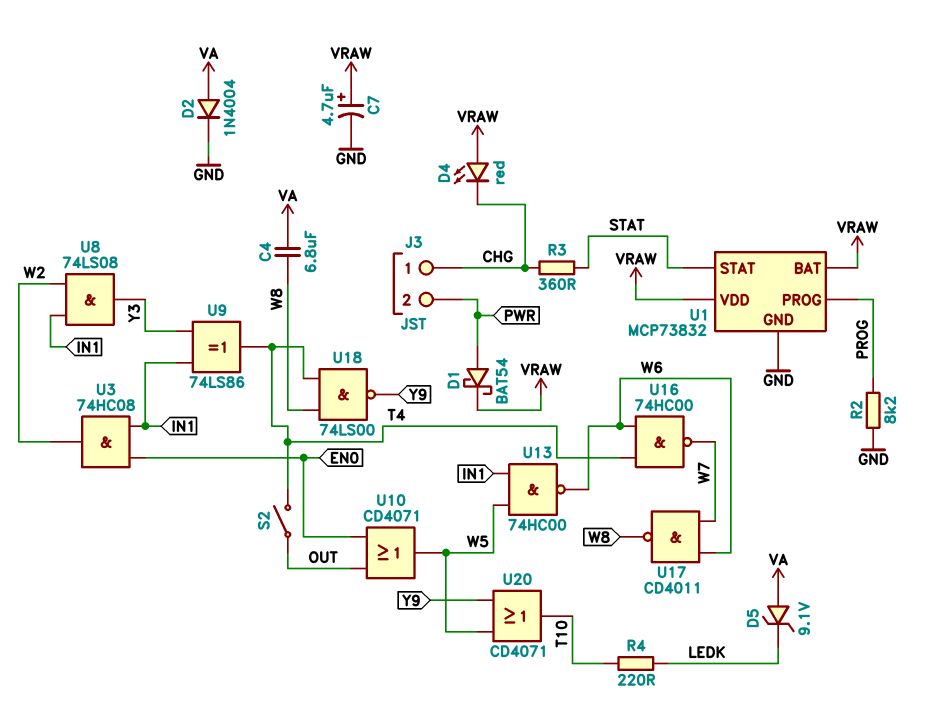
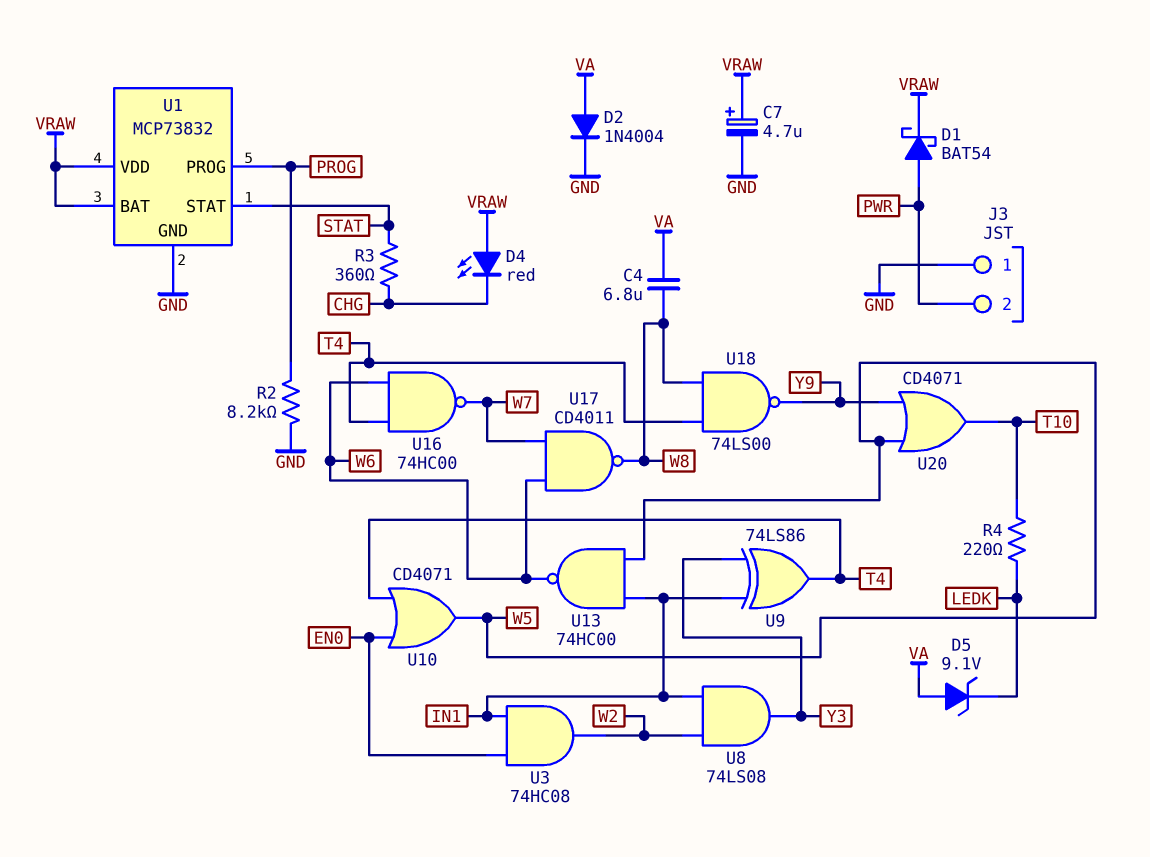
J3 pin 1: CHG -> GND
S2: switch (OUT, T4) -> none
U10: OR CD4071 (in EN0, in OUT, out W5) -> OR CD4071 (in EN0, in T4, out W5)

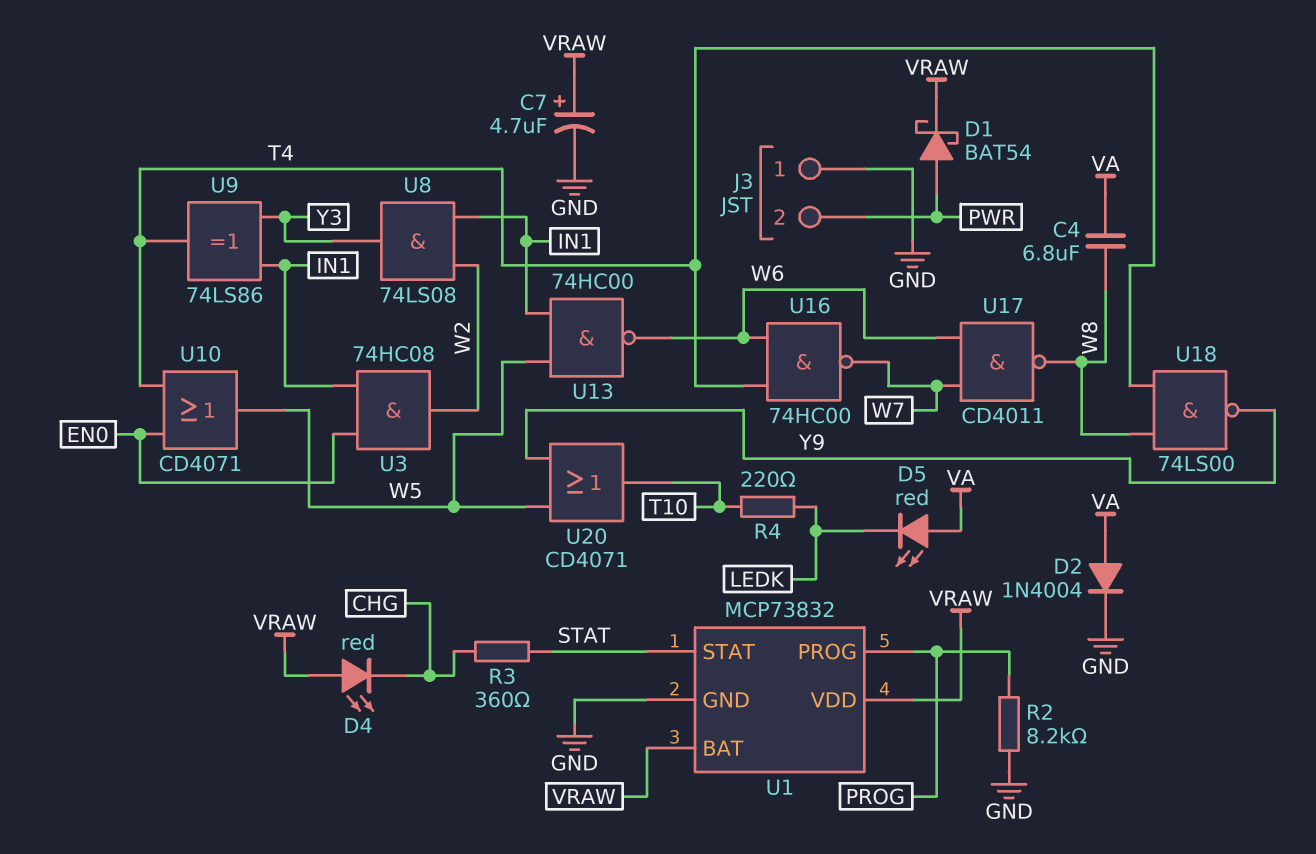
D5: zener 9.1V (A VA, K LEDK) -> LED red (A VA, K LEDK)

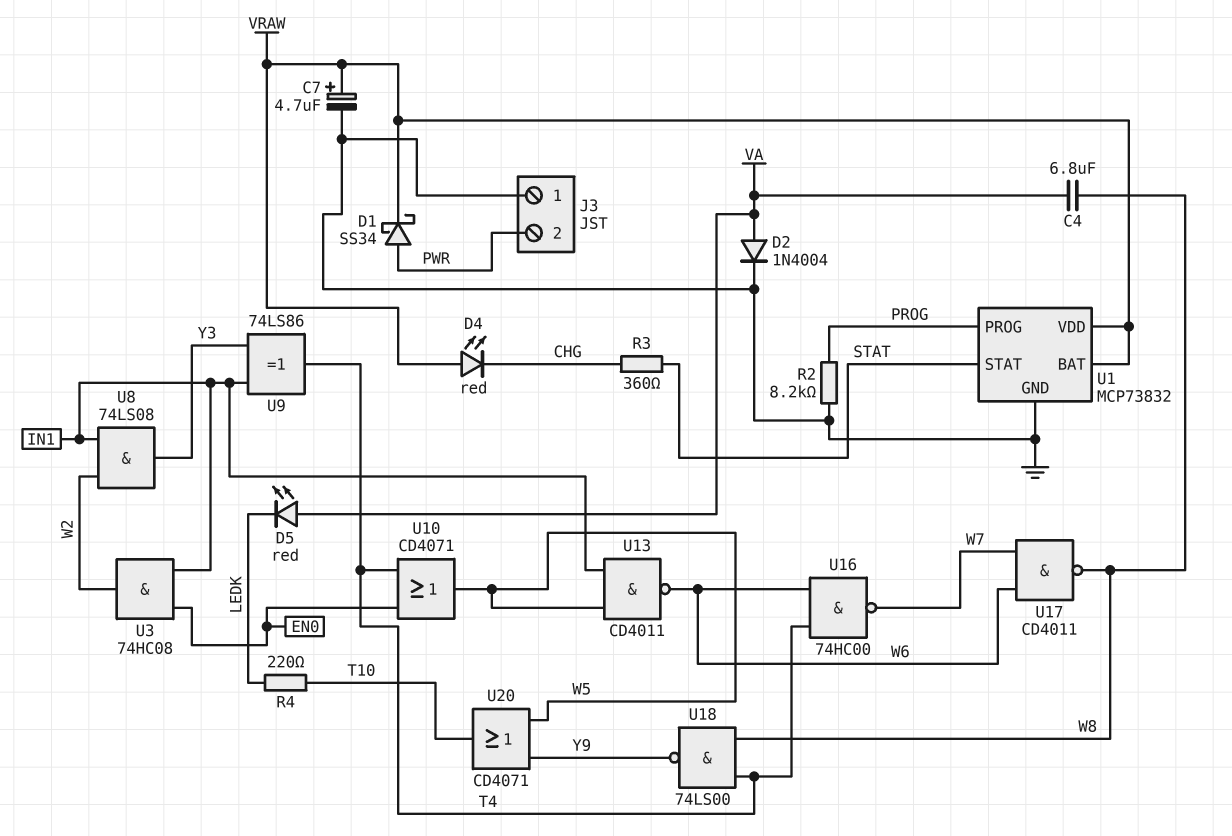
D1: schottky BAT54 (A PWR, K VRAW) -> schottky SS34 (A PWR, K VRAW)
U13: NAND 74HC00 (in IN1, in W5, out W6) -> NAND CD4011 (in IN1, in W5, out W6)

